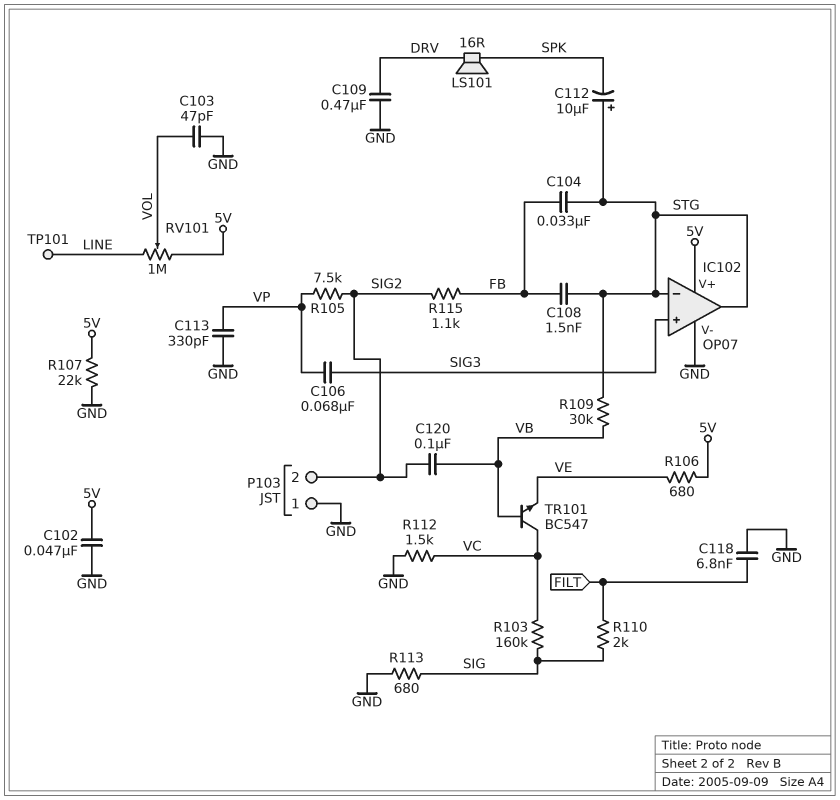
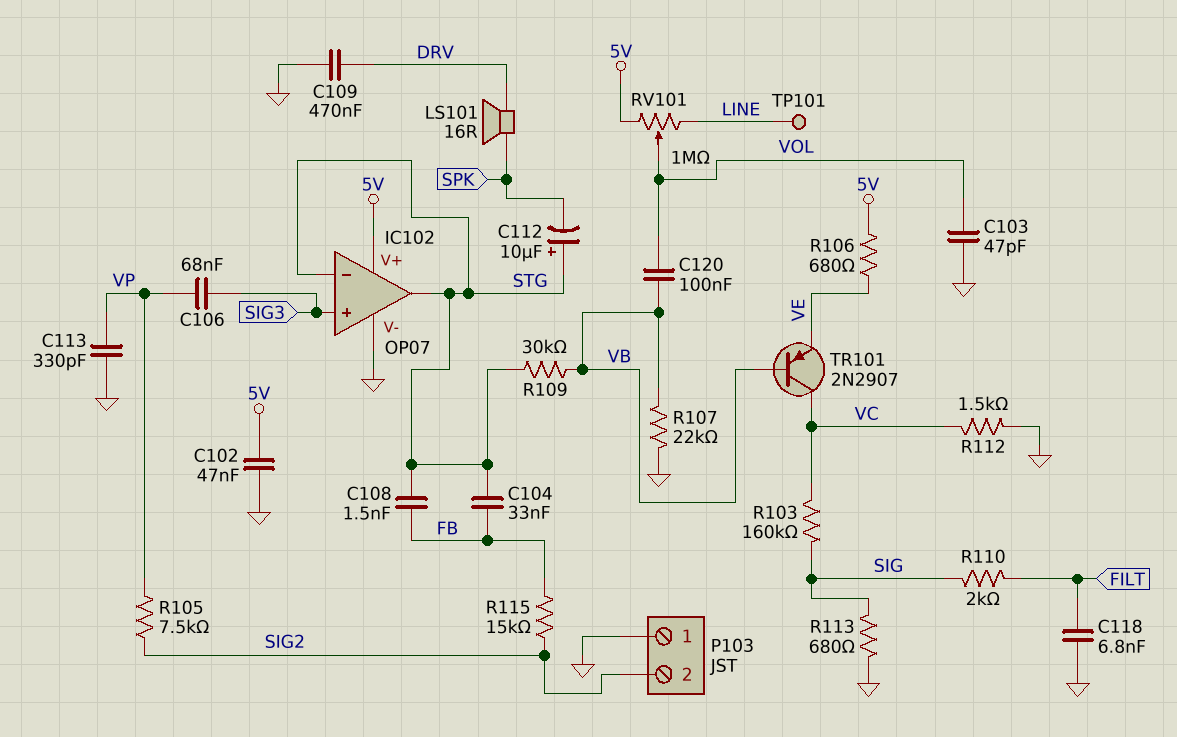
C120: 100nF (SIG2, VB) -> 100nF (VB, VOL)
R107: 22k (5V, GND) -> 22k (GND, VB)
R115: 1.1k (FB, SIG2) -> 15k (FB, SIG2)
TR101: NPN BC547 (B VB, C VC, E VE) -> PNP 2N2907 (B VB, C VC, E VE)

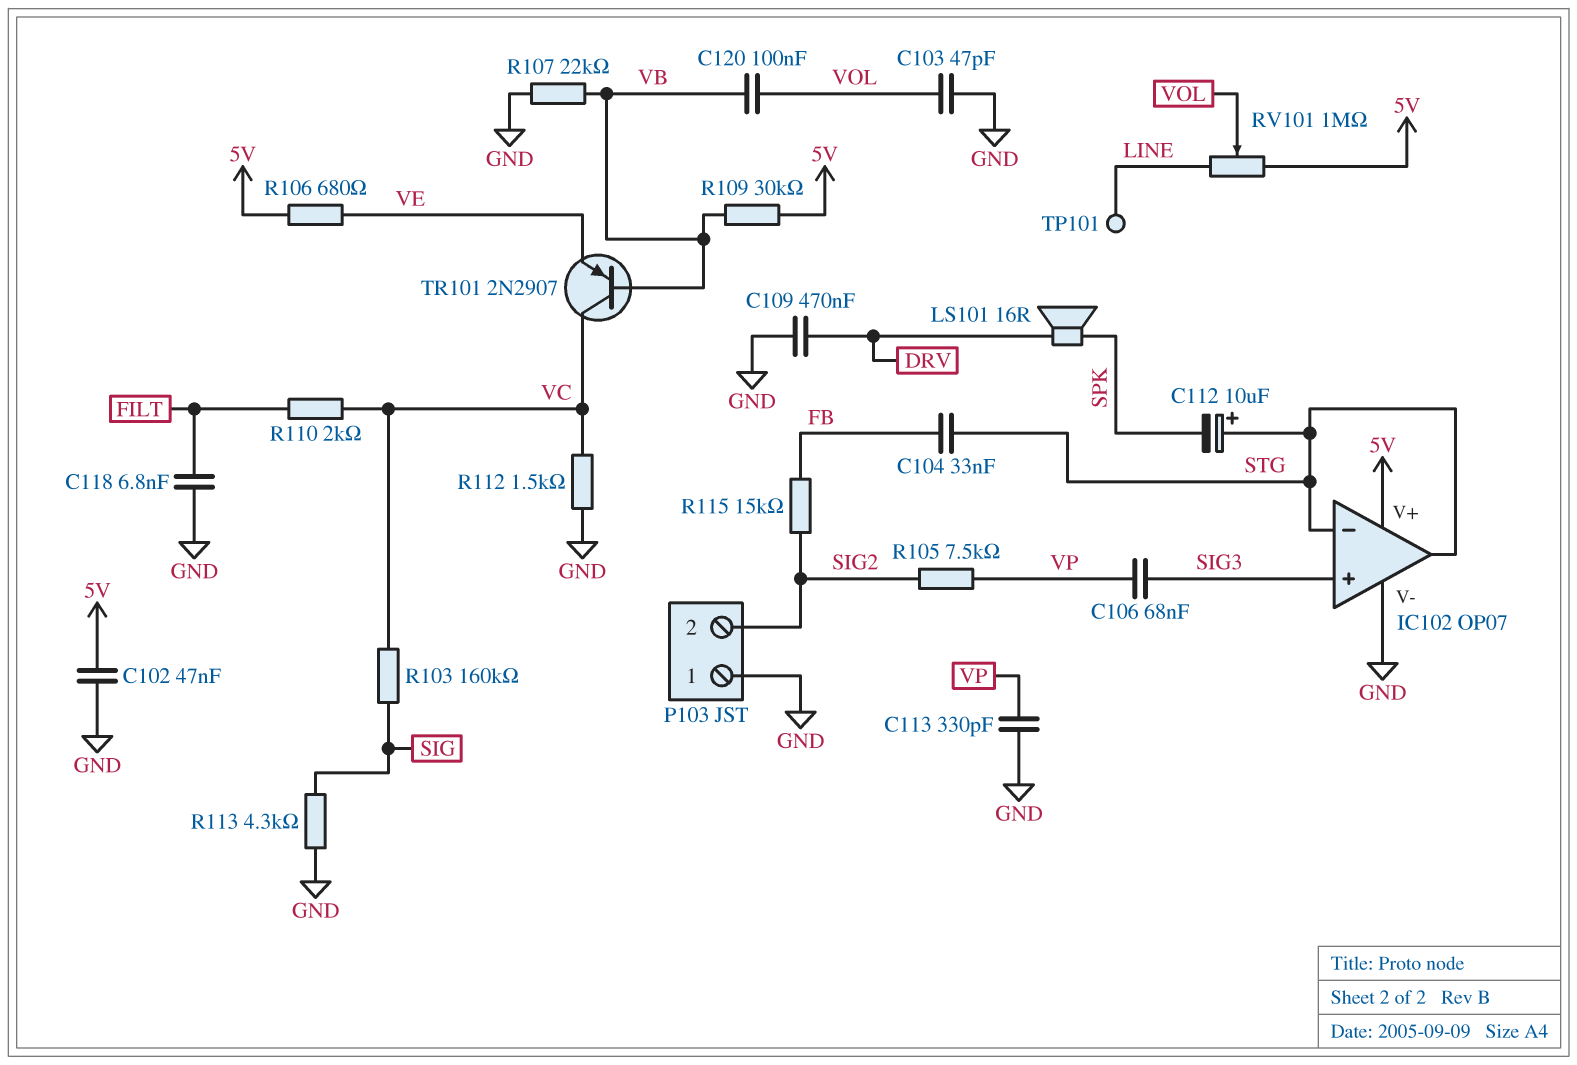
C108: 1.5nF (FB, STG) -> none
R109: 30k (STG, VB) -> 30k (5V, VB)
R110: 2k (FILT, SIG) -> 2k (FILT, VC)
R113: 680 (GND, SIG) -> 4.3k (GND, SIG)

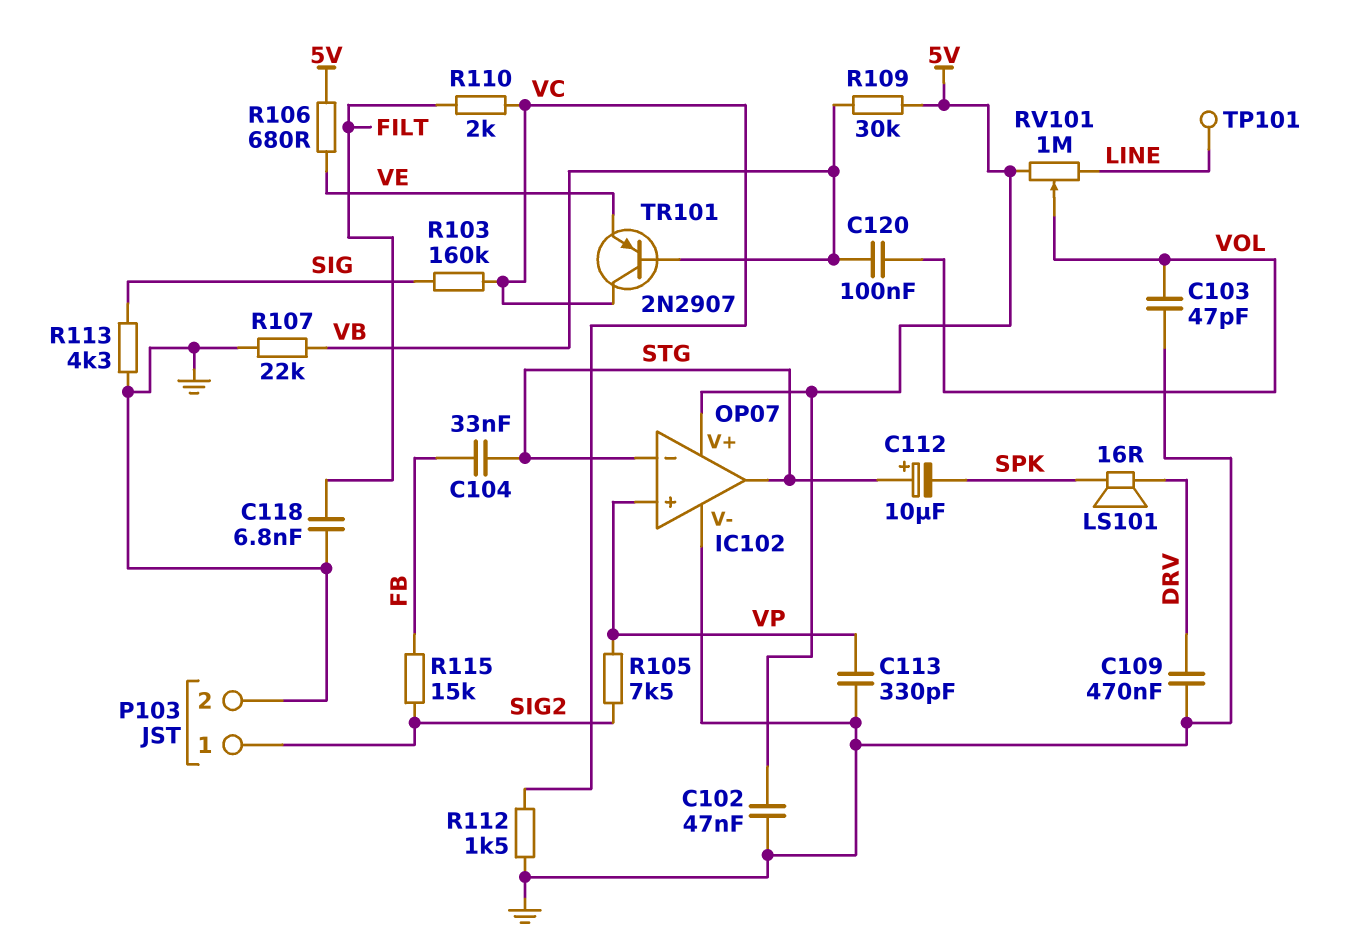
C106: 68nF (SIG3, VP) -> none
IC102 pin in+: SIG3 -> VP
P103 pin 1: GND -> SIG2
P103 pin 2: SIG2 -> GND

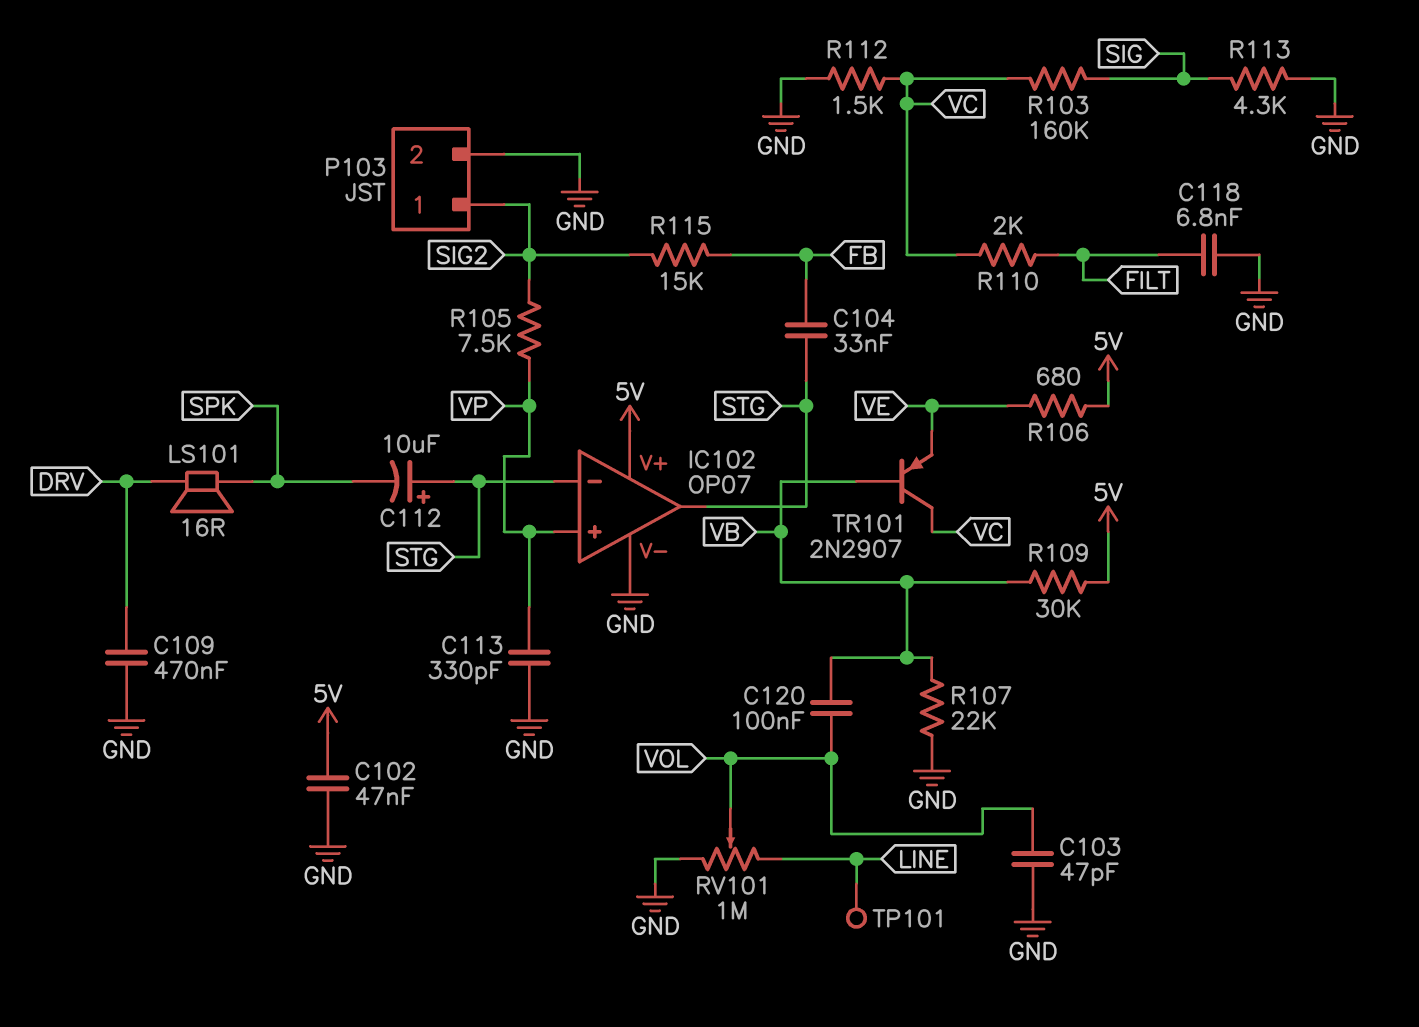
RV101: 1M (5V, LINE, wiper VOL) -> 1M (GND, LINE, wiper VOL)

